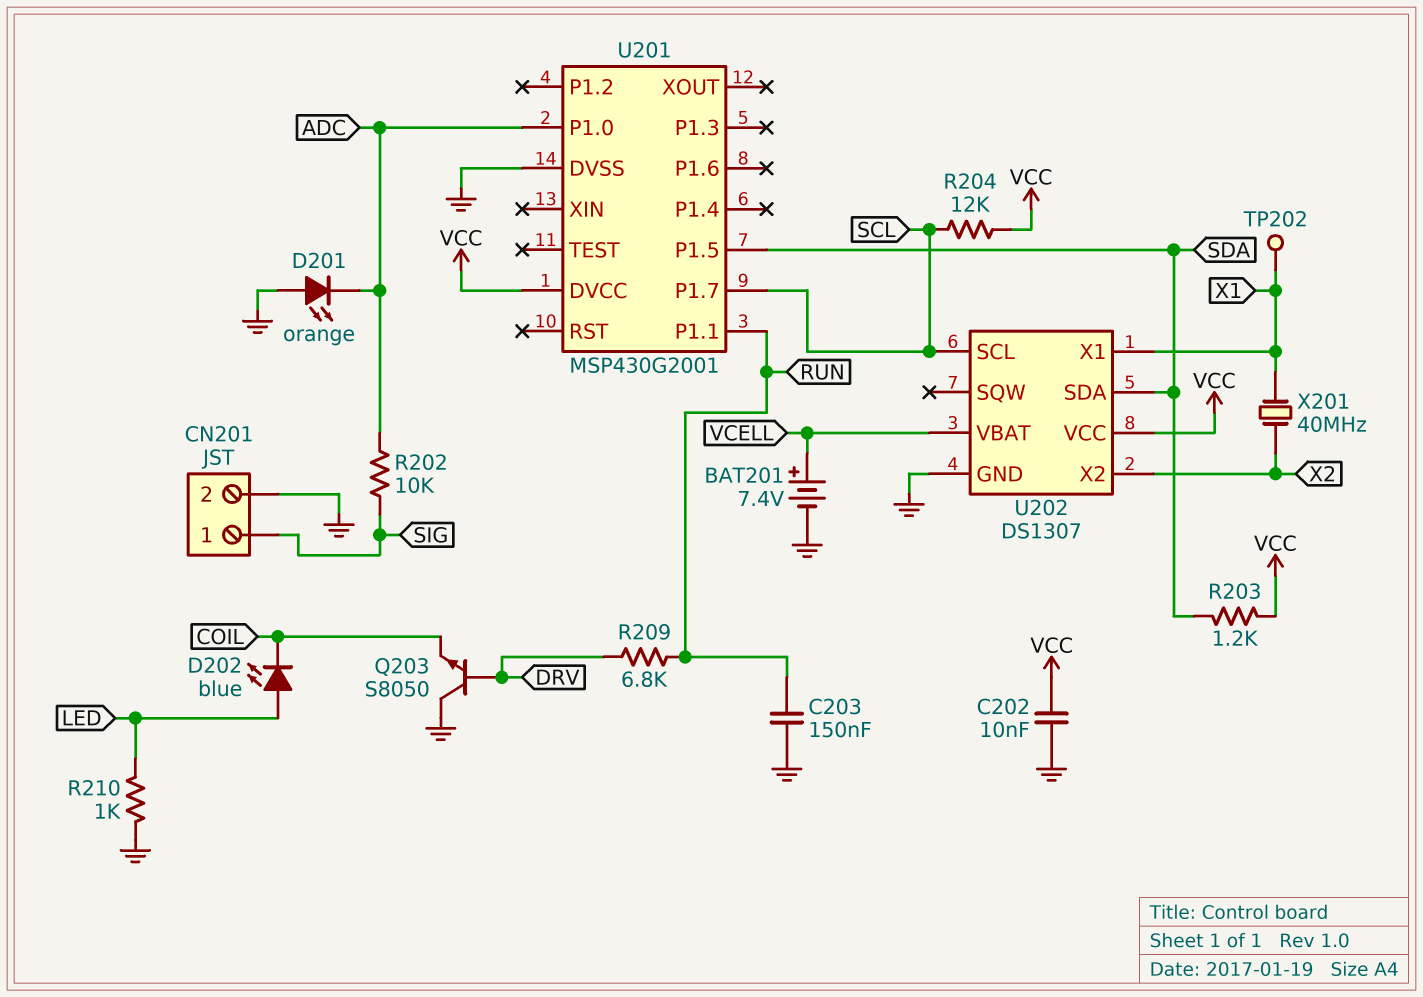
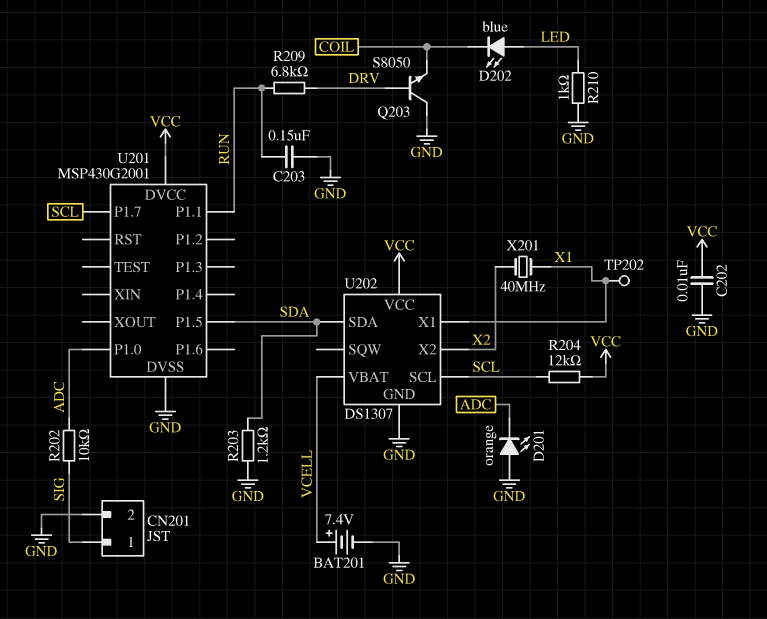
R203: 1.2k (SDA, VCC) -> 1.2k (GND, SDA)

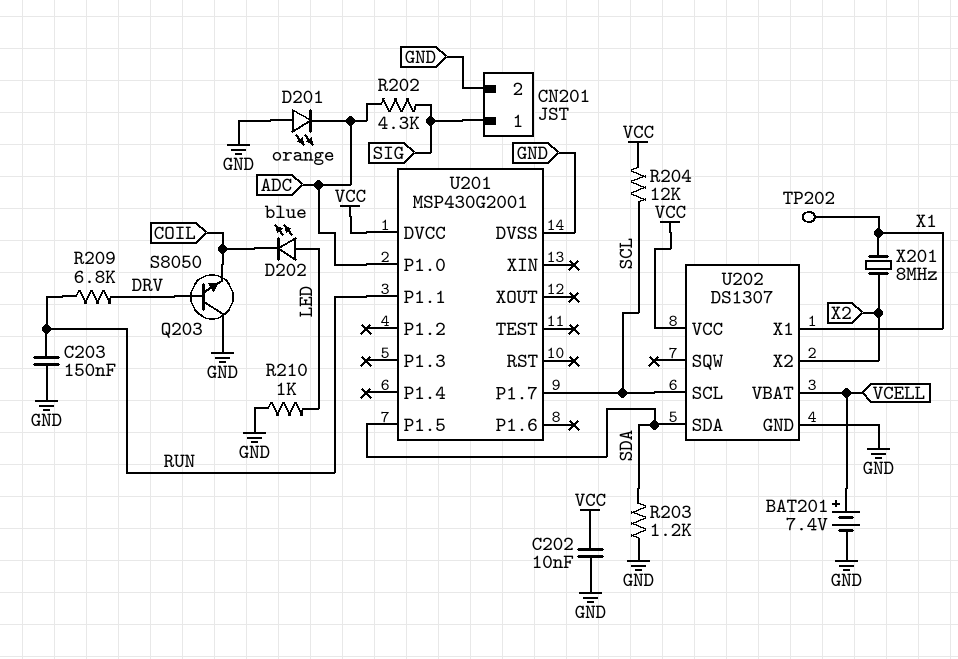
R202: 10k (ADC, SIG) -> 4.3k (ADC, SIG)
X201: 40MHz (X1, X2) -> 8MHz (X1, X2)

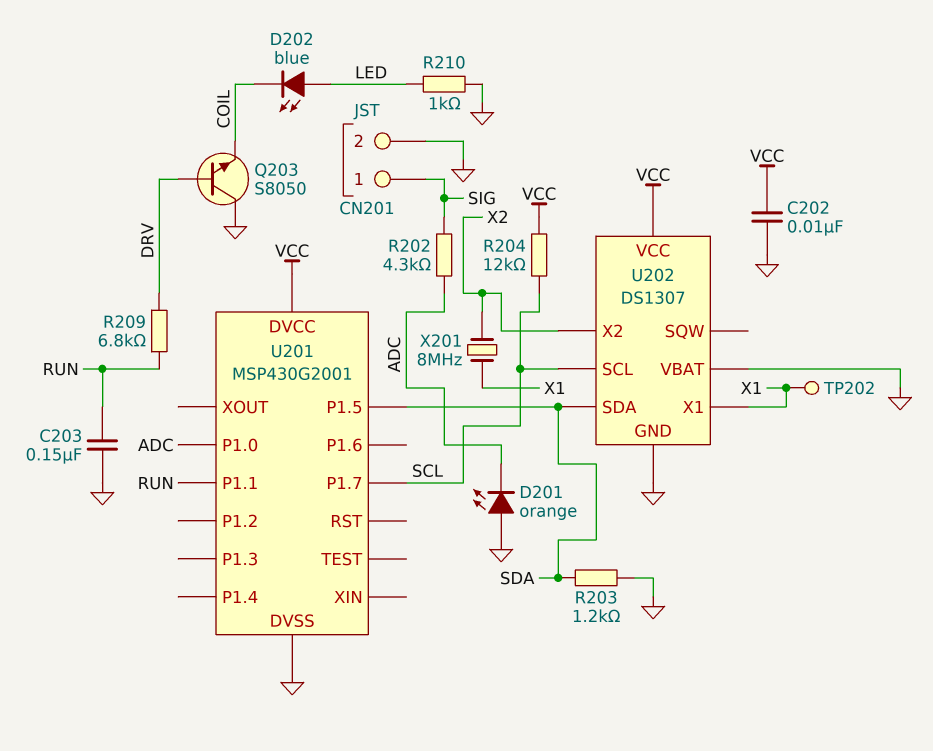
BAT201: 7.4V (plus VCELL, minus GND) -> none
U202 pin VBAT: VCELL -> GND

